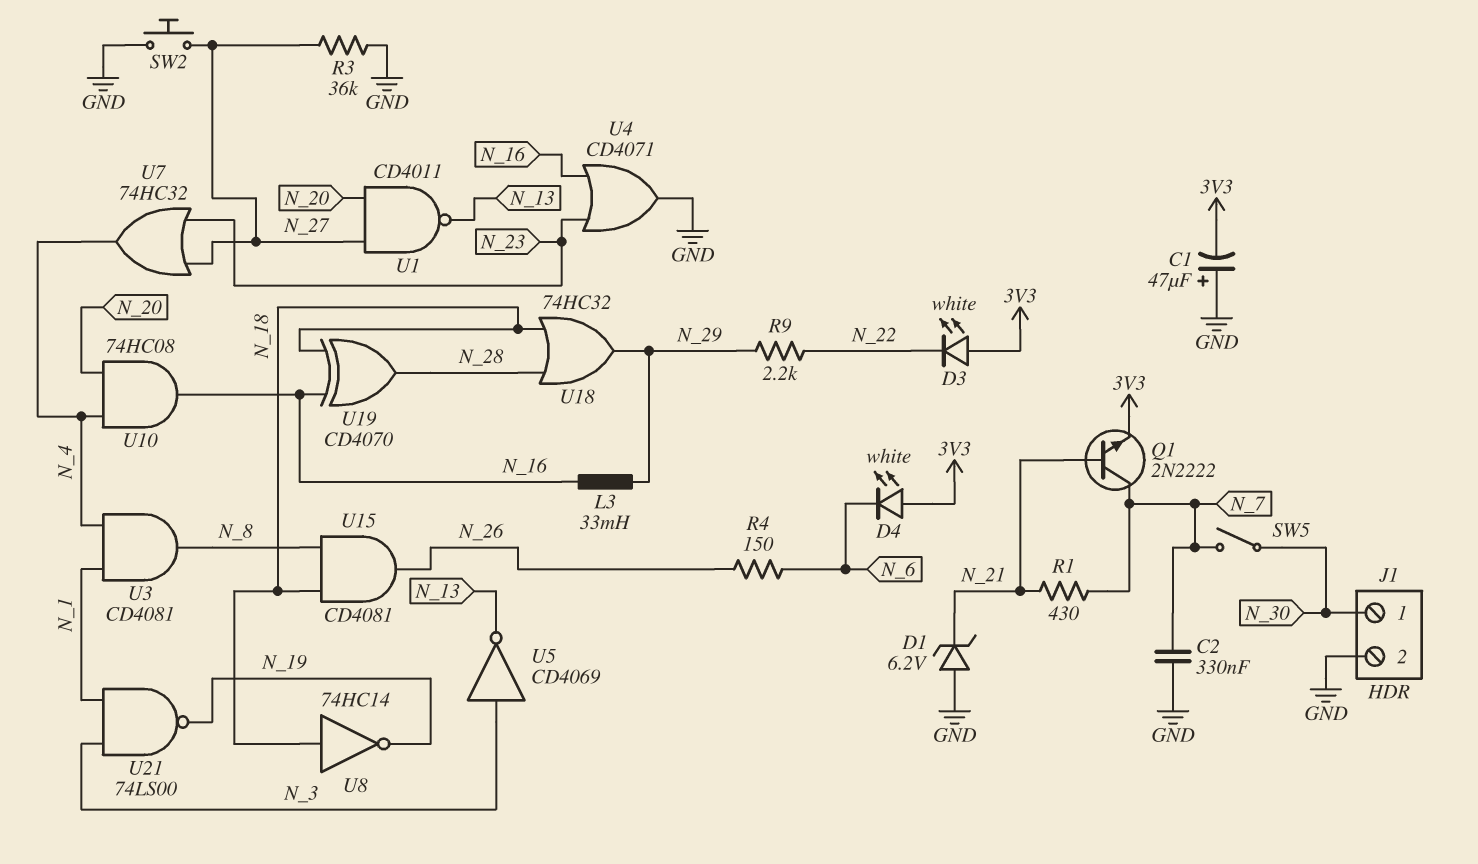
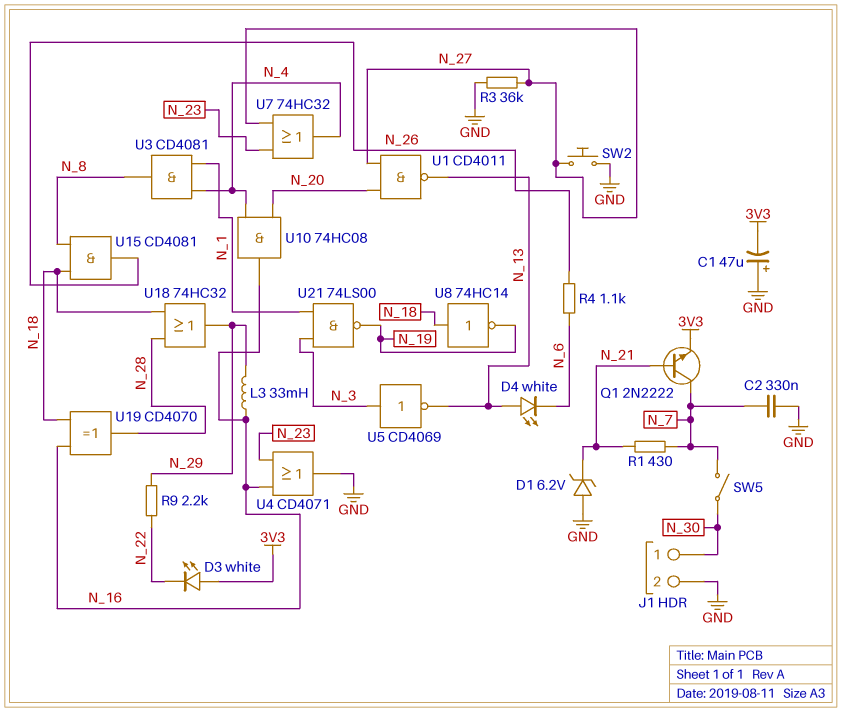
D4: LED white (A 3V3, K N_6) -> LED white (A N_13, K N_6)
R4: 150 (N_6, N_26) -> 1.1k (N_6, N_26)

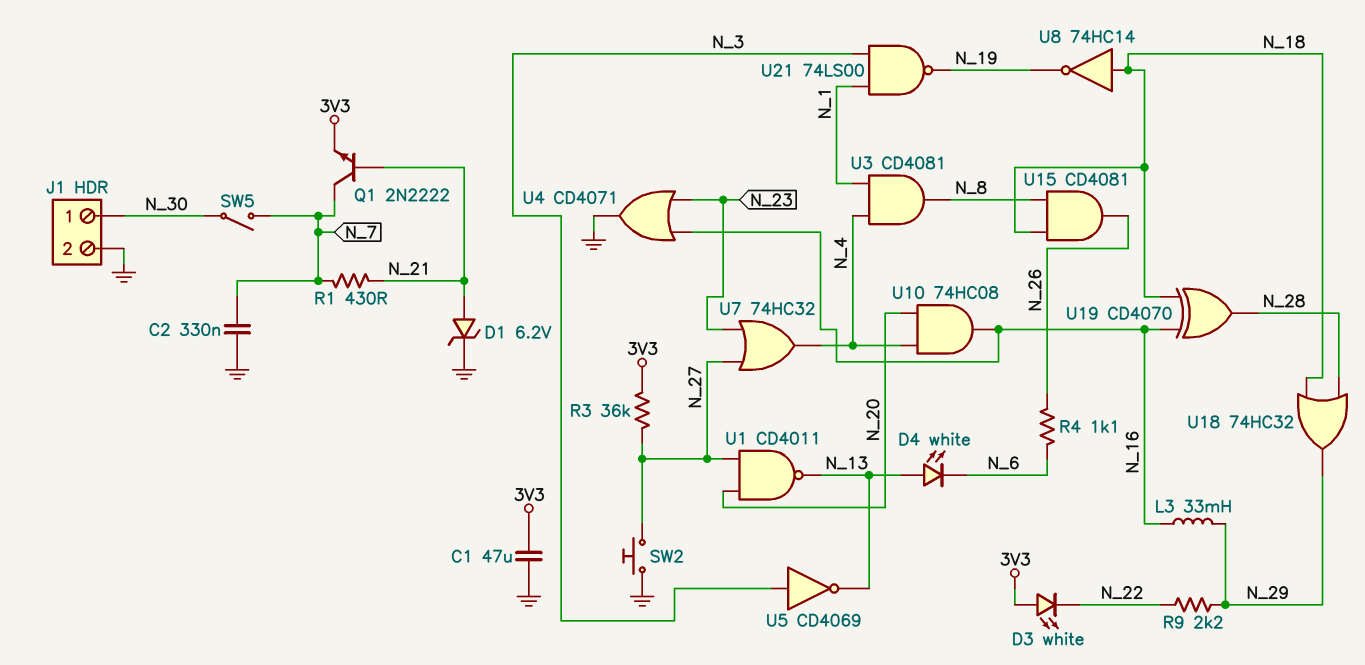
C1: 47uF (plus GND, minus 3V3) -> 47uF (3V3, GND)
D1: zener 6.2V (A GND, K N_21) -> zener 6.2V (A N_21, K GND)
R3: 36k (GND, N_27) -> 36k (3V3, N_27)

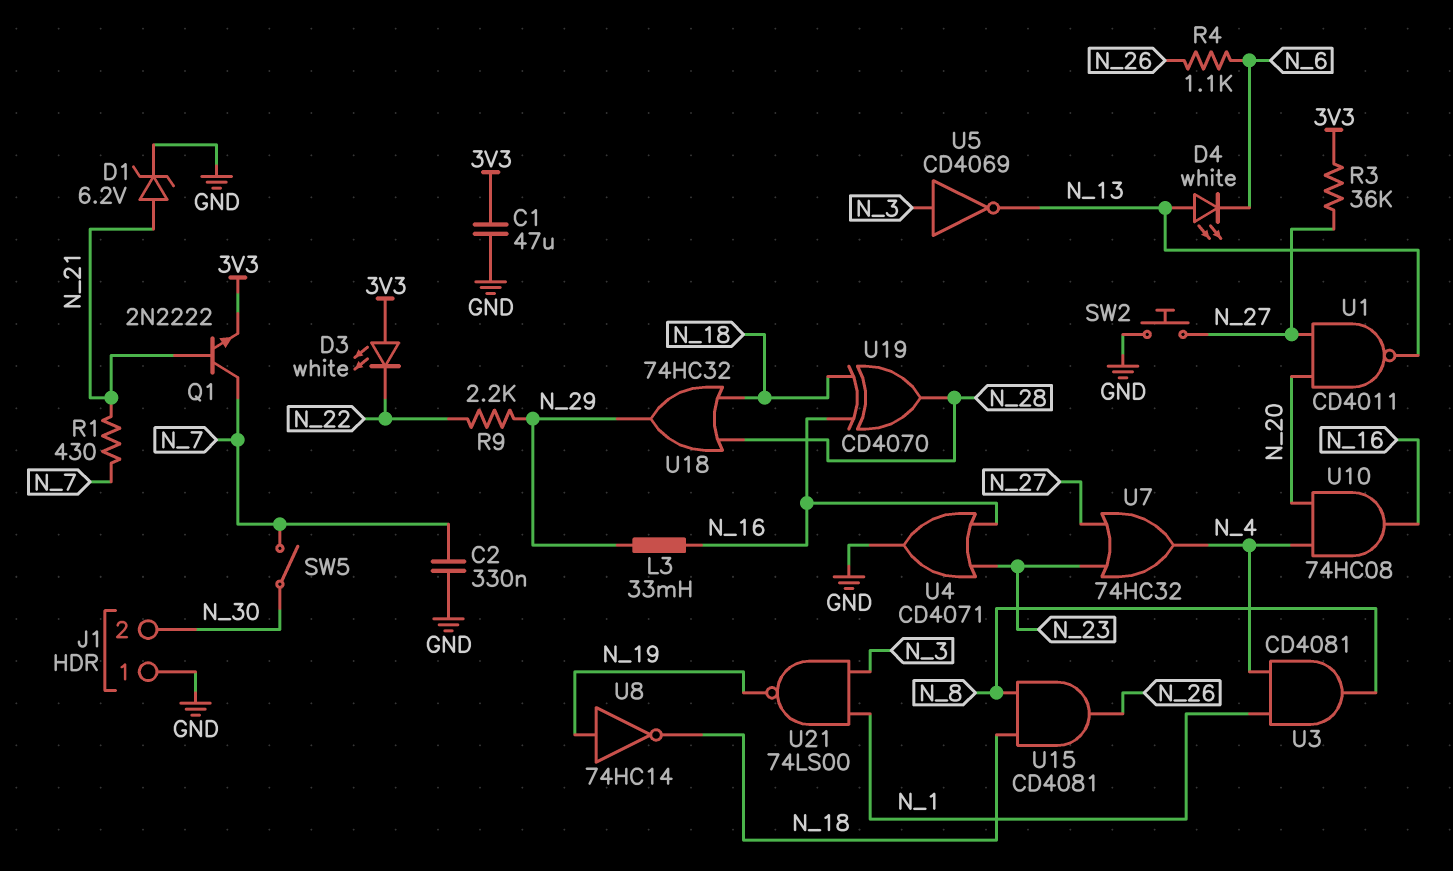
J1 pin 1: N_30 -> GND
J1 pin 2: GND -> N_30
U8: NOT 74HC14 (in N_18, out N_19) -> NOT 74HC14 (in N_19, out N_18)

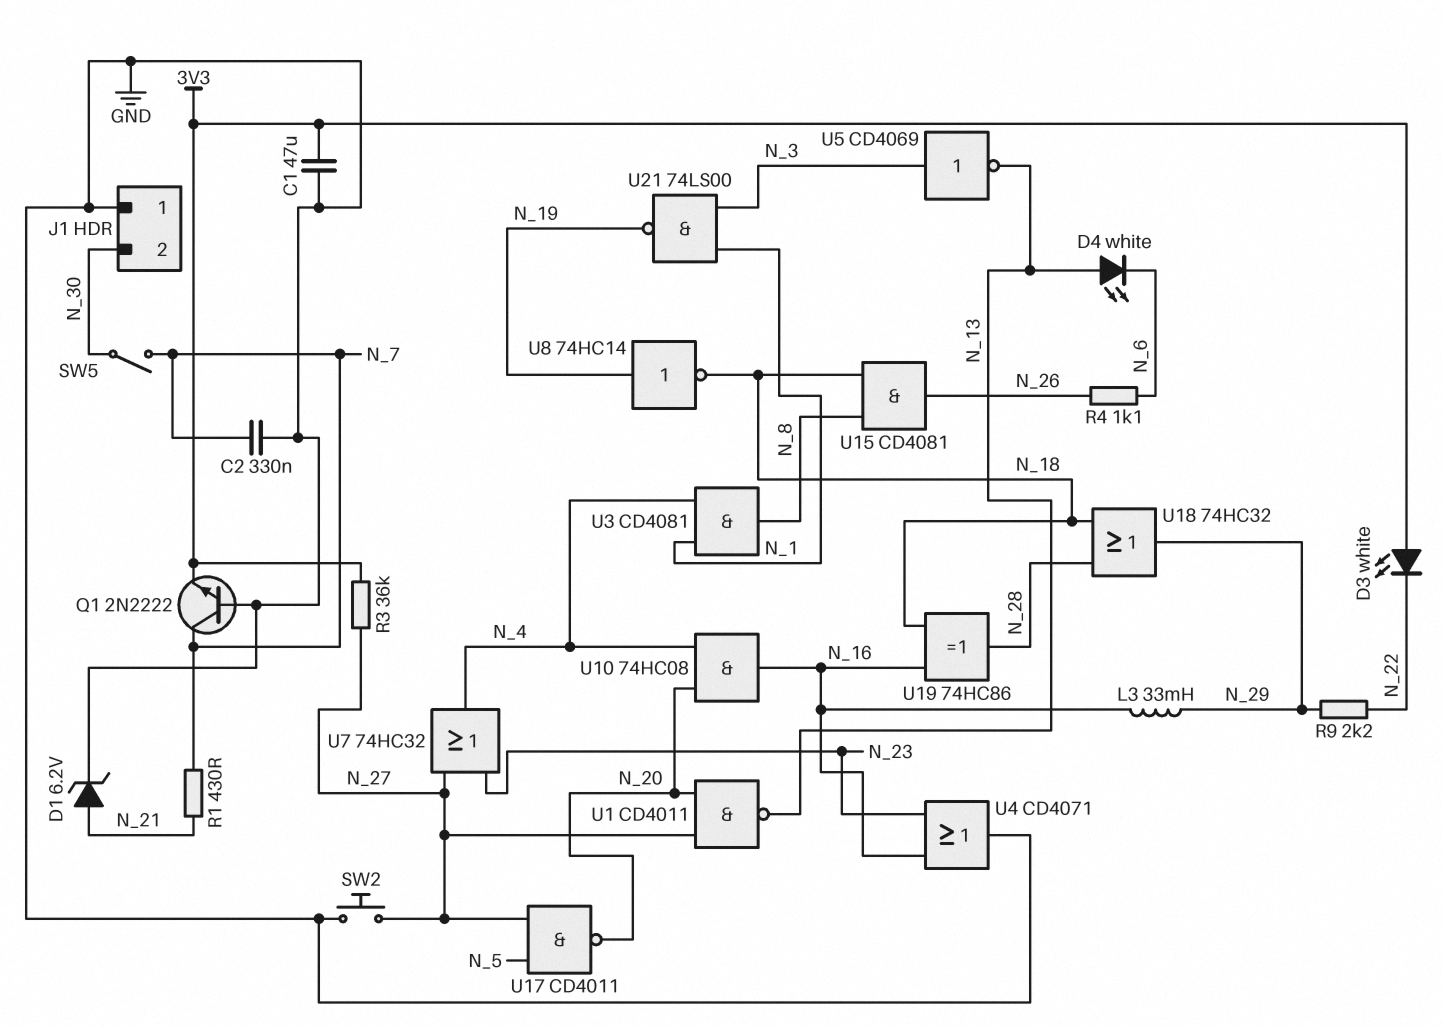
Q1: NPN 2N2222 (B N_21, C N_7, E 3V3) -> NPN 2N2222 (B GND, C N_7, E 3V3)
U17: none -> NAND CD4011 (in N_5, in N_27, out N_20)
U19: XOR CD4070 (in N_16, in N_18, out N_28) -> XOR 74HC86 (in N_16, in N_18, out N_28)

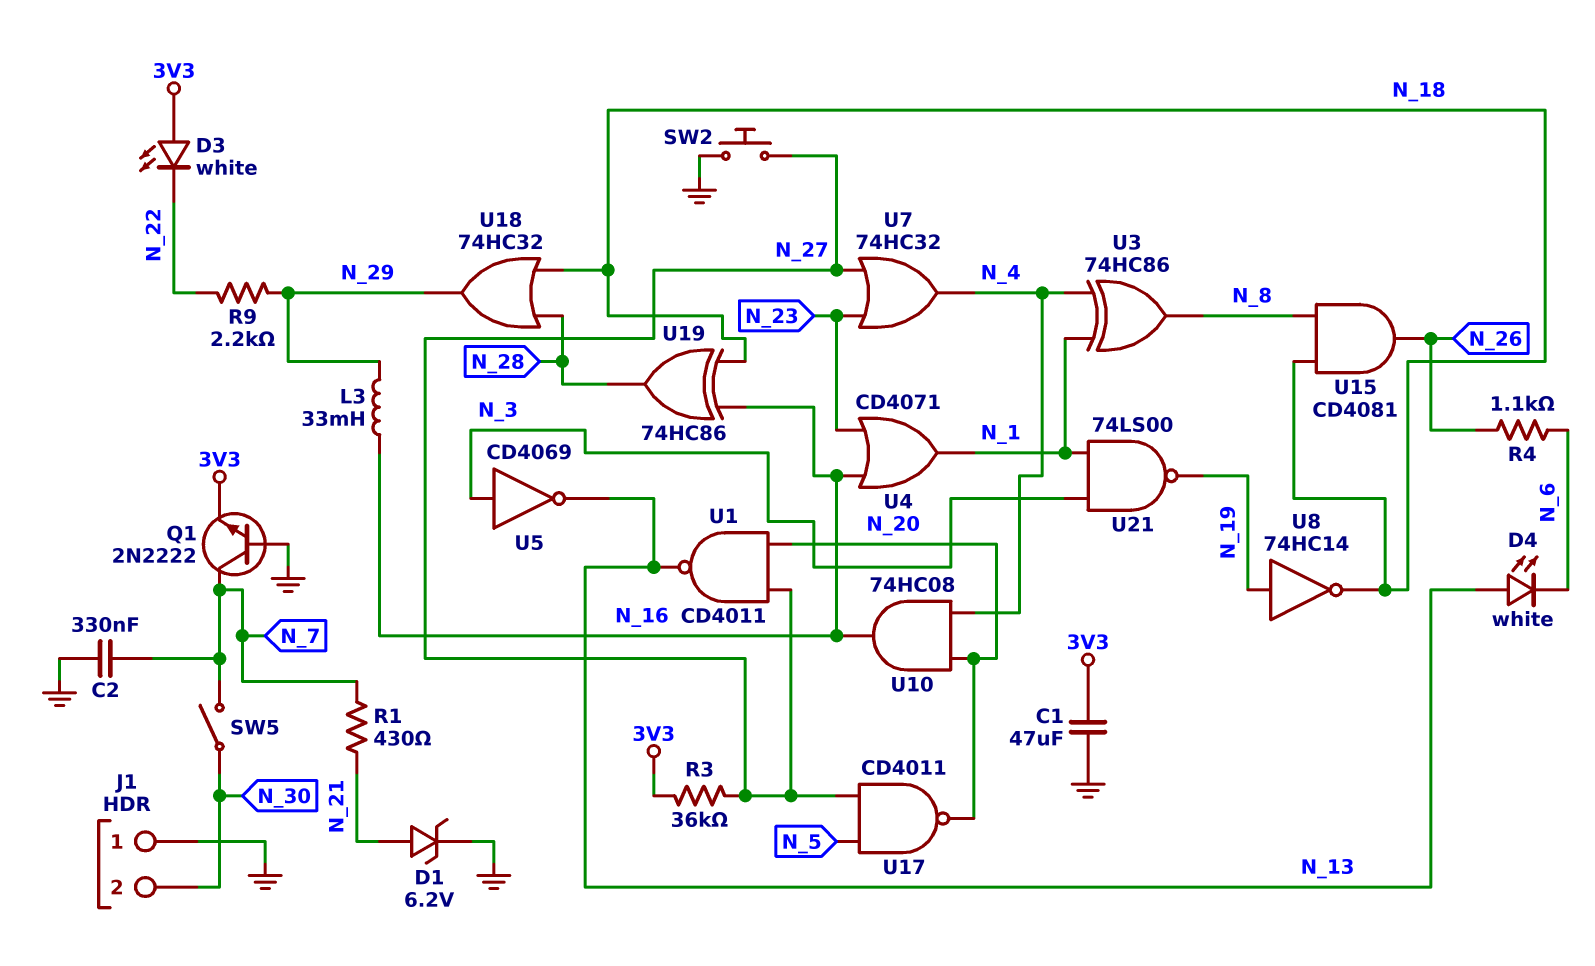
U3: AND CD4081 (in N_1, in N_4, out N_8) -> XOR 74HC86 (in N_1, in N_4, out N_8)
U4: OR CD4071 (in N_16, in N_23, out GND) -> OR CD4071 (in N_16, in N_23, out N_1)

